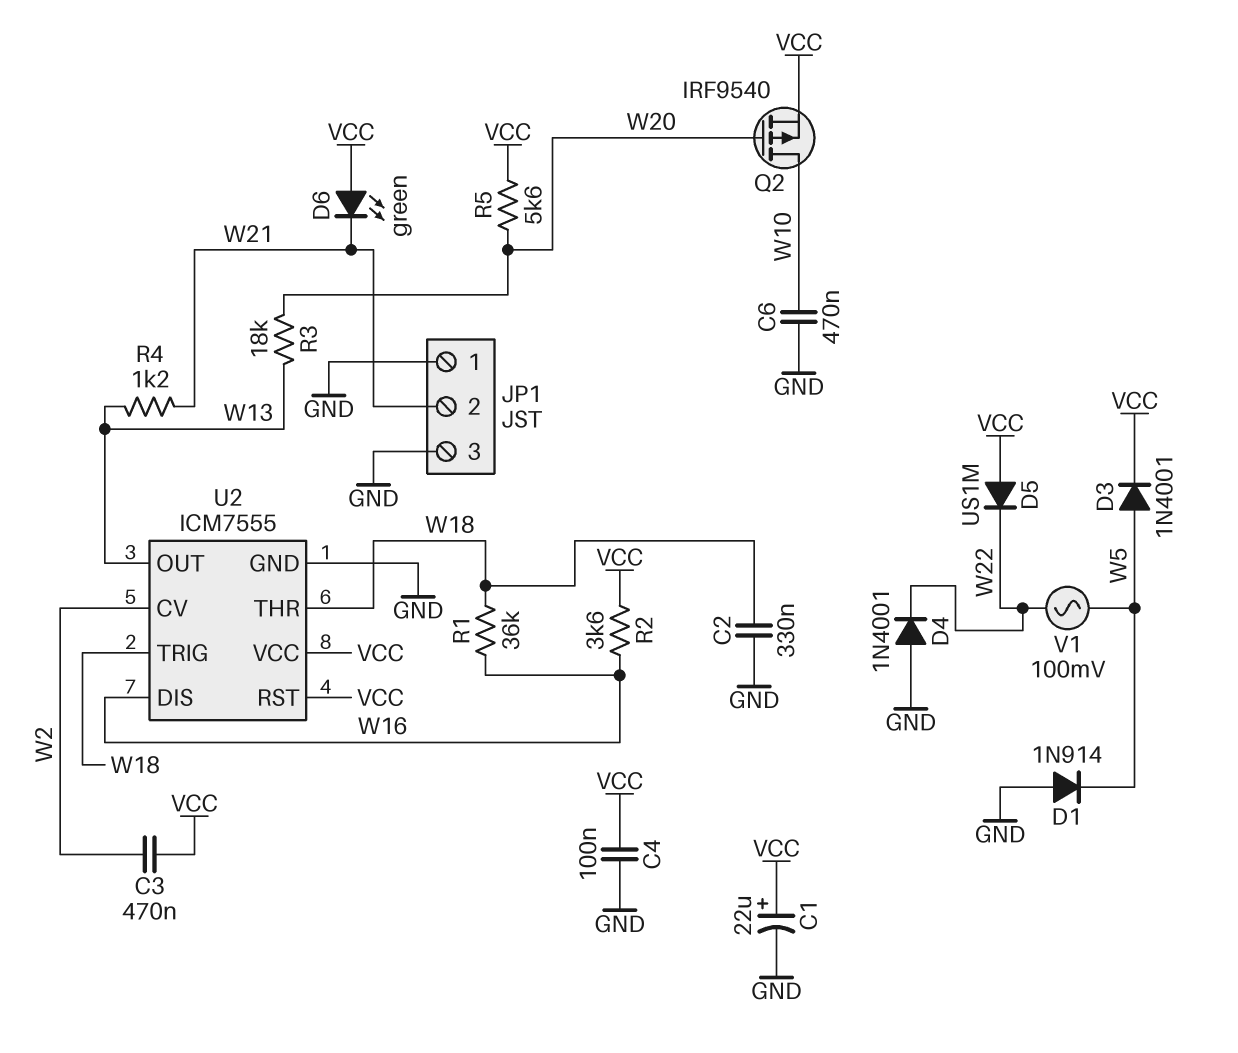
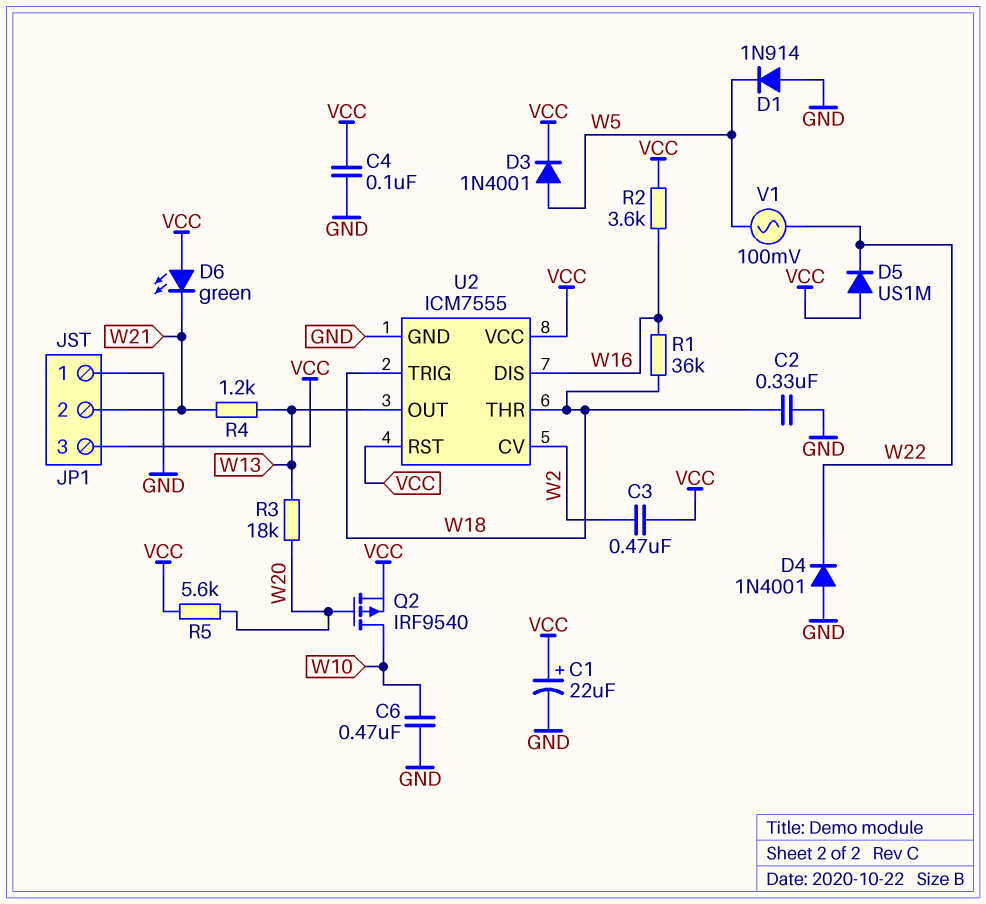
JP1 pin 3: GND -> VCC

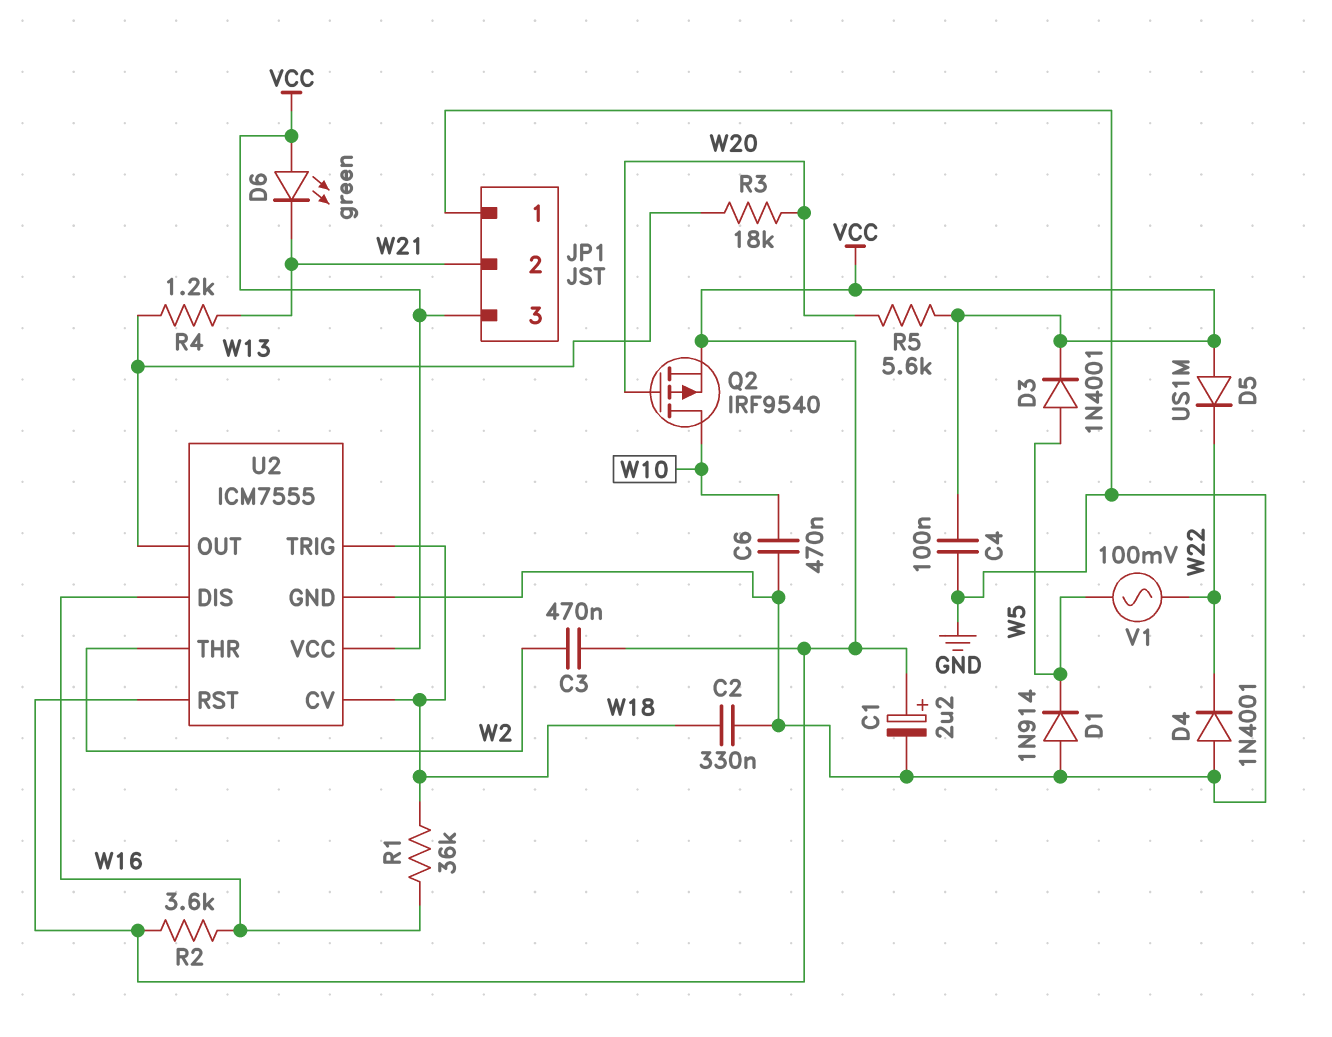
C1: 22uF (plus VCC, minus GND) -> 2.2uF (plus VCC, minus GND)
U2 pin CV: W2 -> W18
U2 pin THR: W18 -> W2

